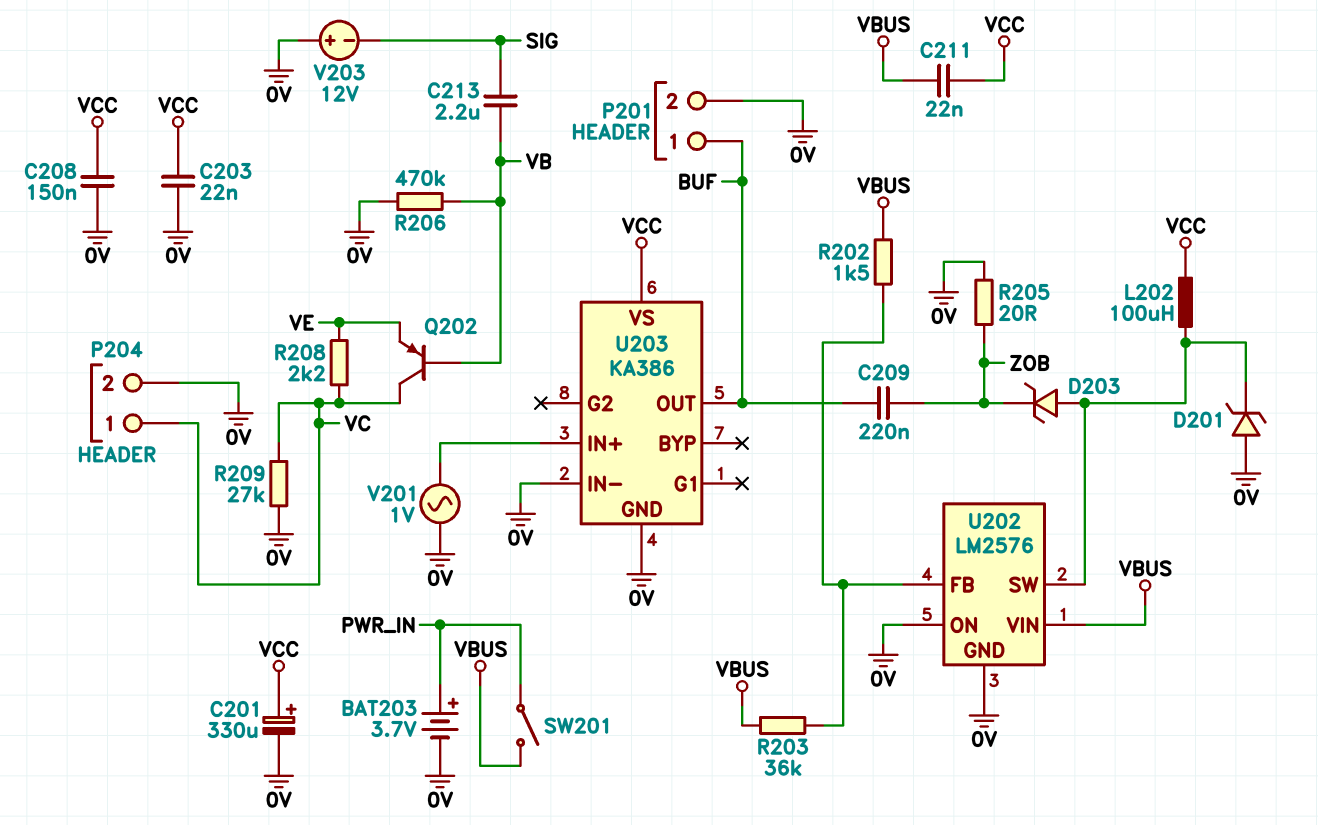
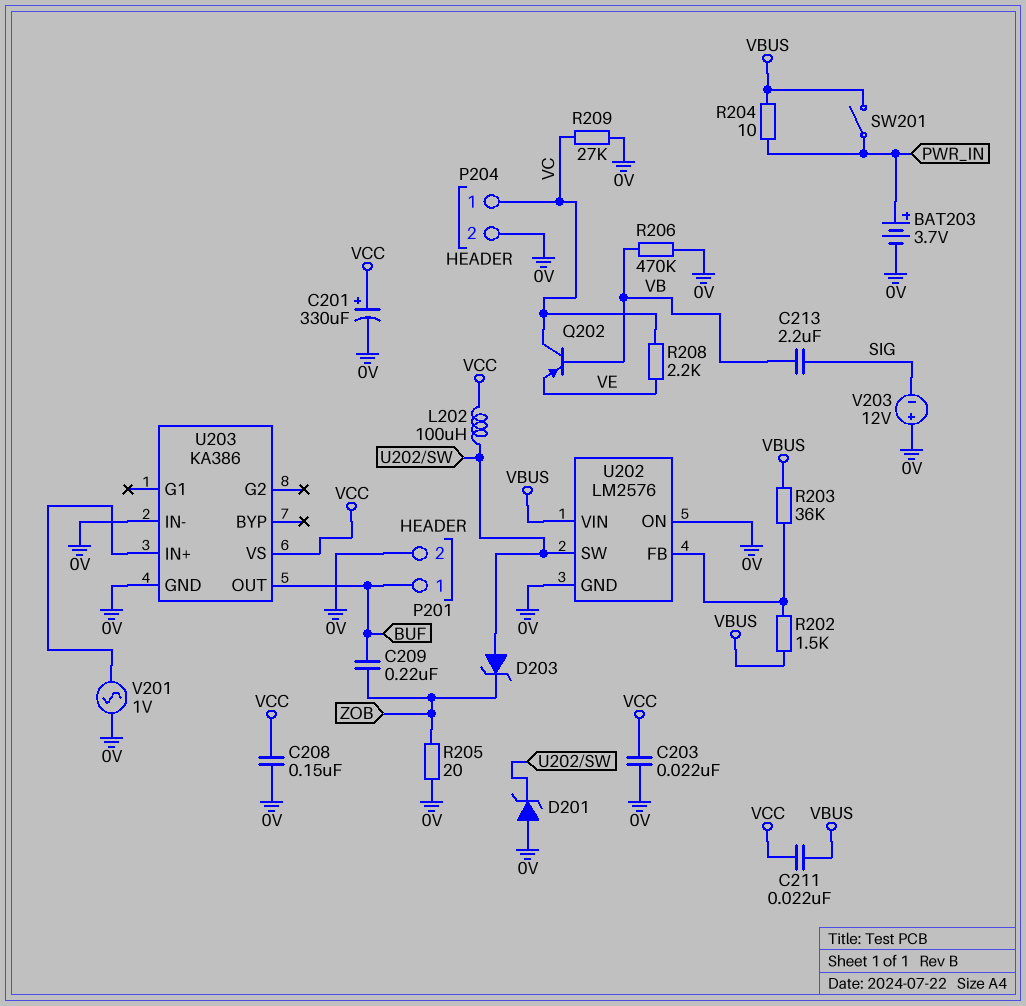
R204: none -> 10 (PWR_IN, VBUS)

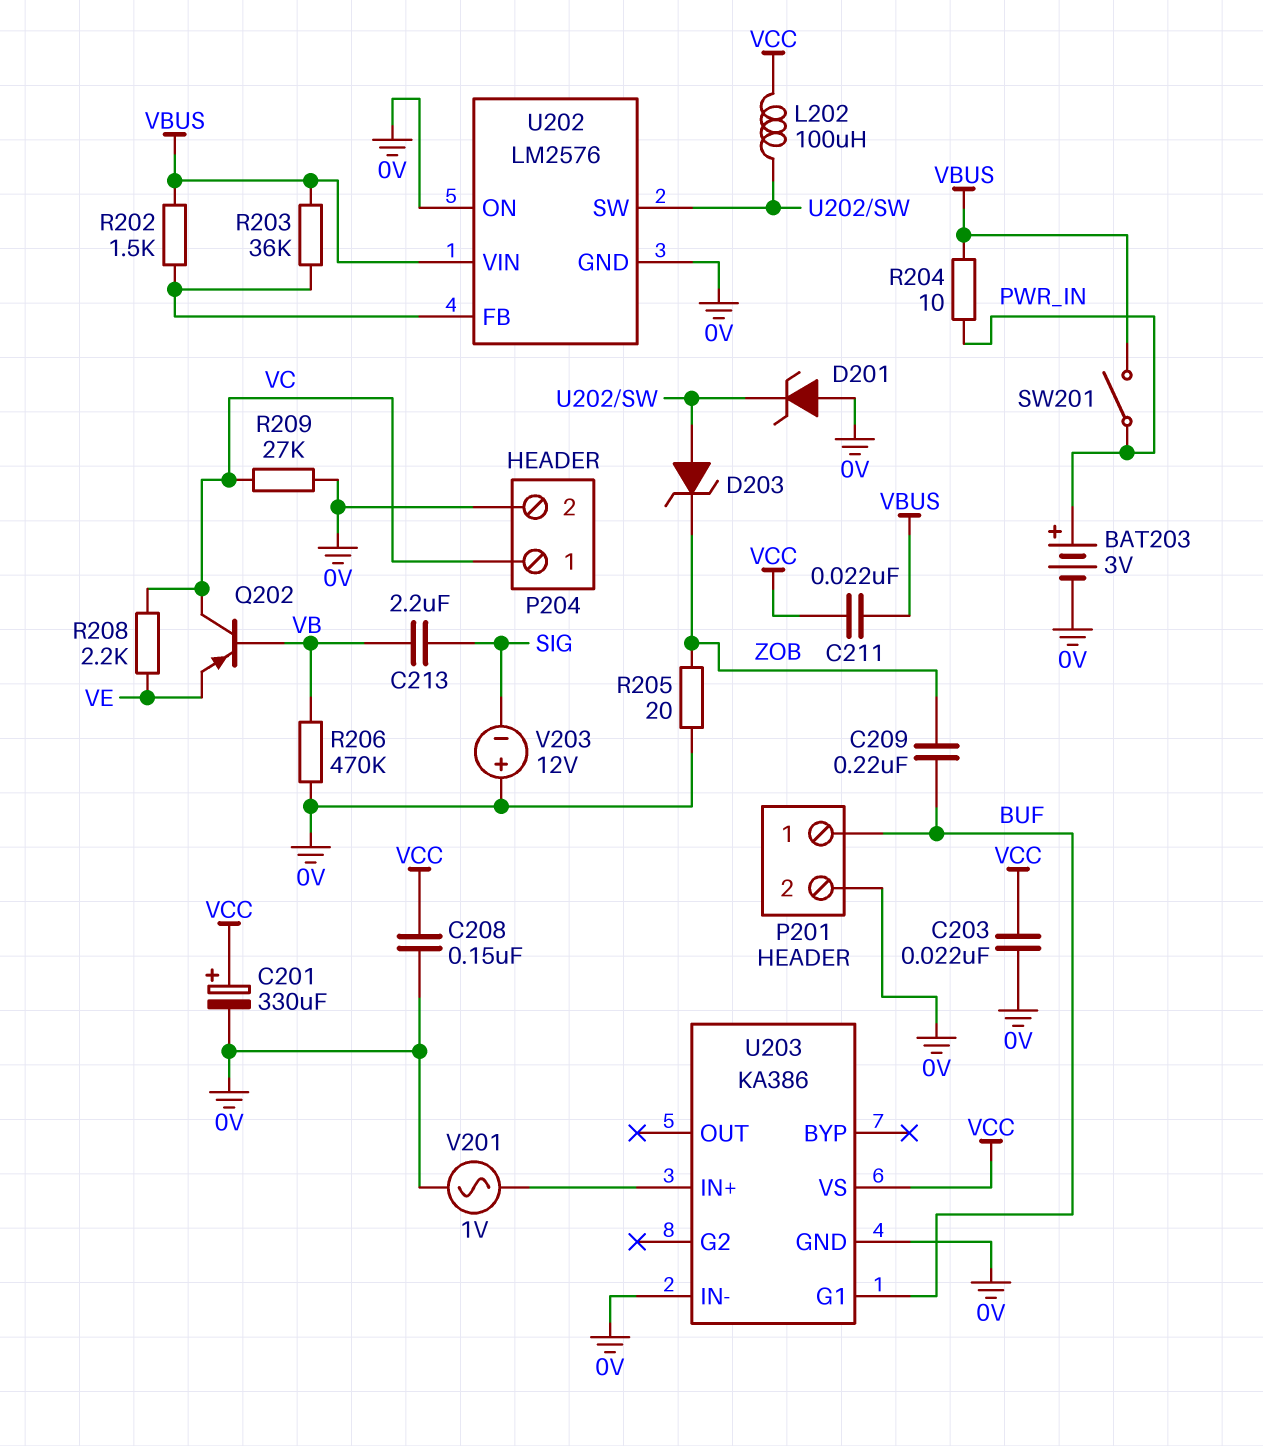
BAT203: 3.7V (plus PWR_IN, minus 0V) -> 3V (plus PWR_IN, minus 0V)
U203 pin G1: none -> BUF
U203 pin OUT: BUF -> none

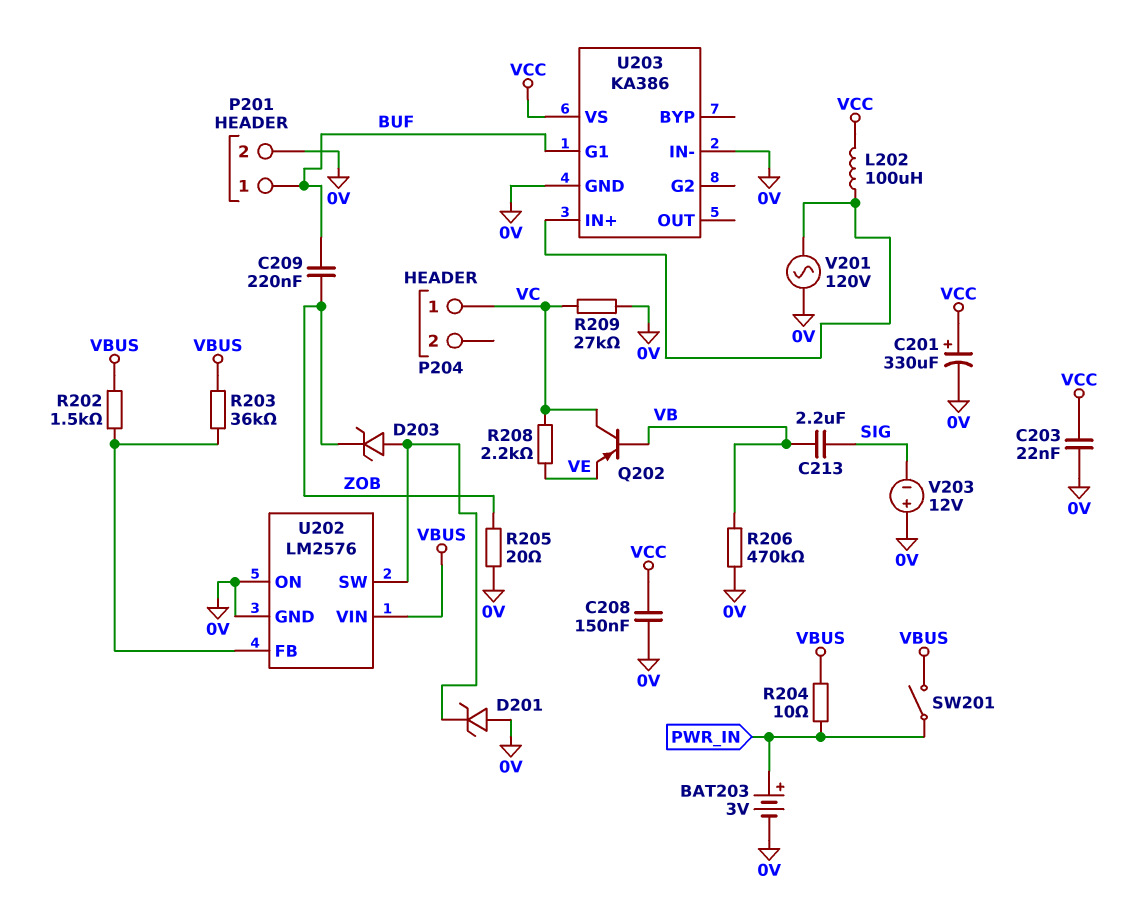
C211: 22nF (VBUS, VCC) -> none
L202: 100uH (U202/SW, VCC) -> 100uH (U203/IN+, VCC)
P204 pin 2: 0V -> none
V201: AC 1V (0V, U203/IN+) -> AC 120V (0V, U203/IN+)

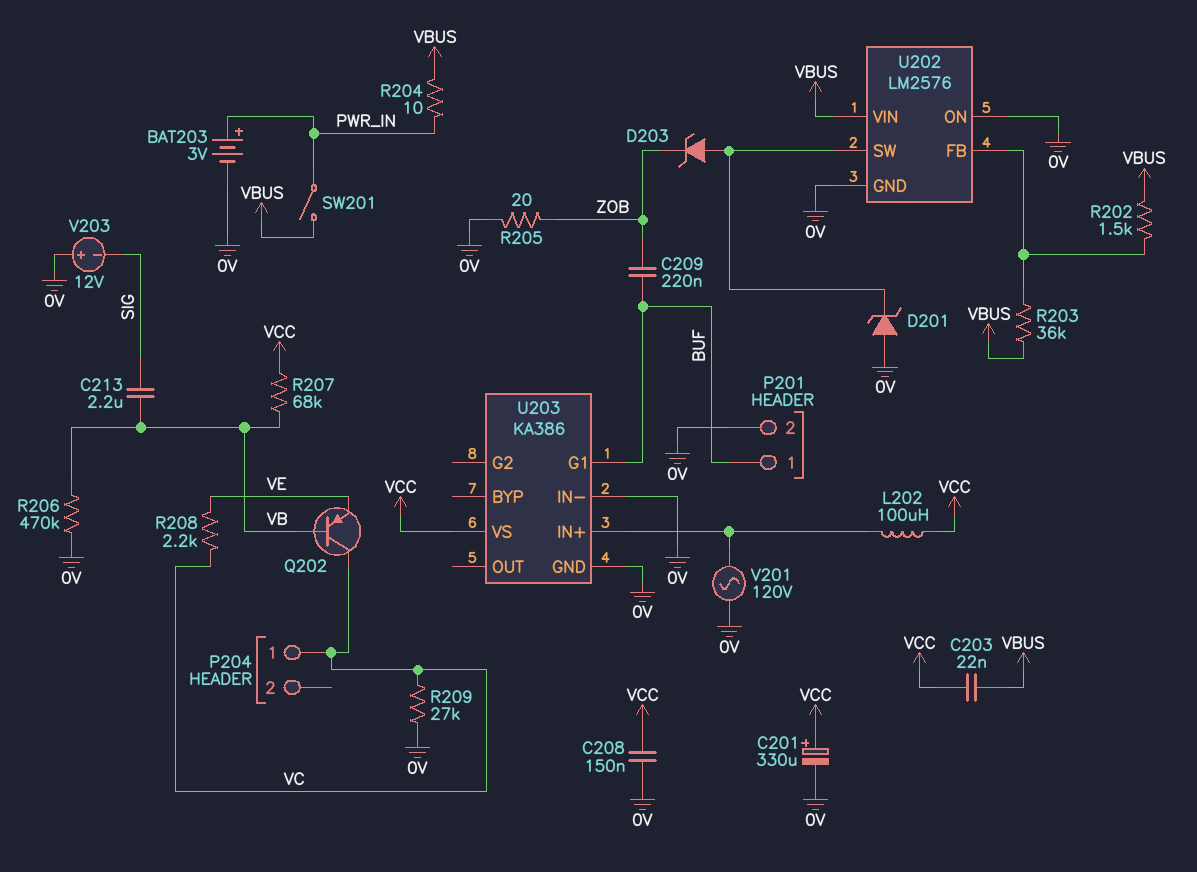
C203: 22nF (0V, VCC) -> 22nF (VBUS, VCC)
R207: none -> 68k (VB, VCC)

